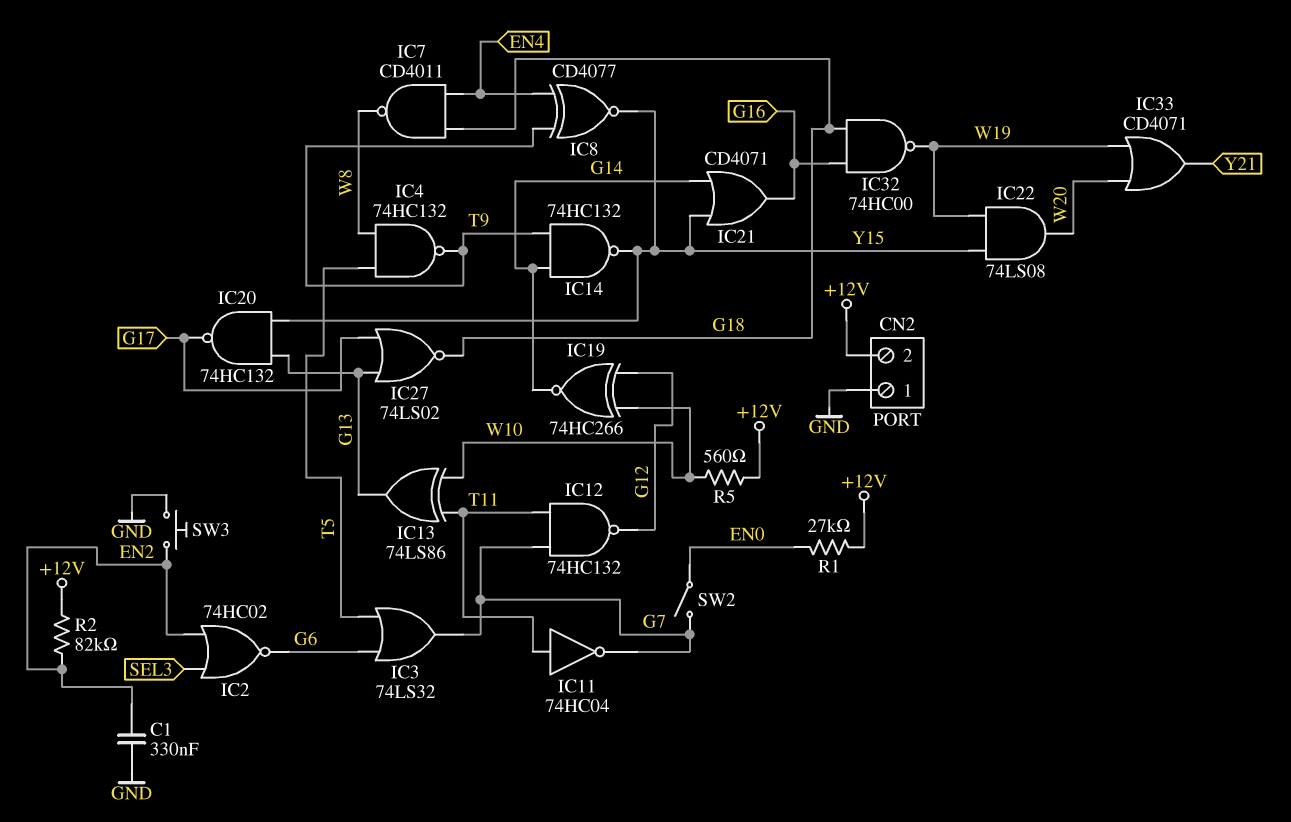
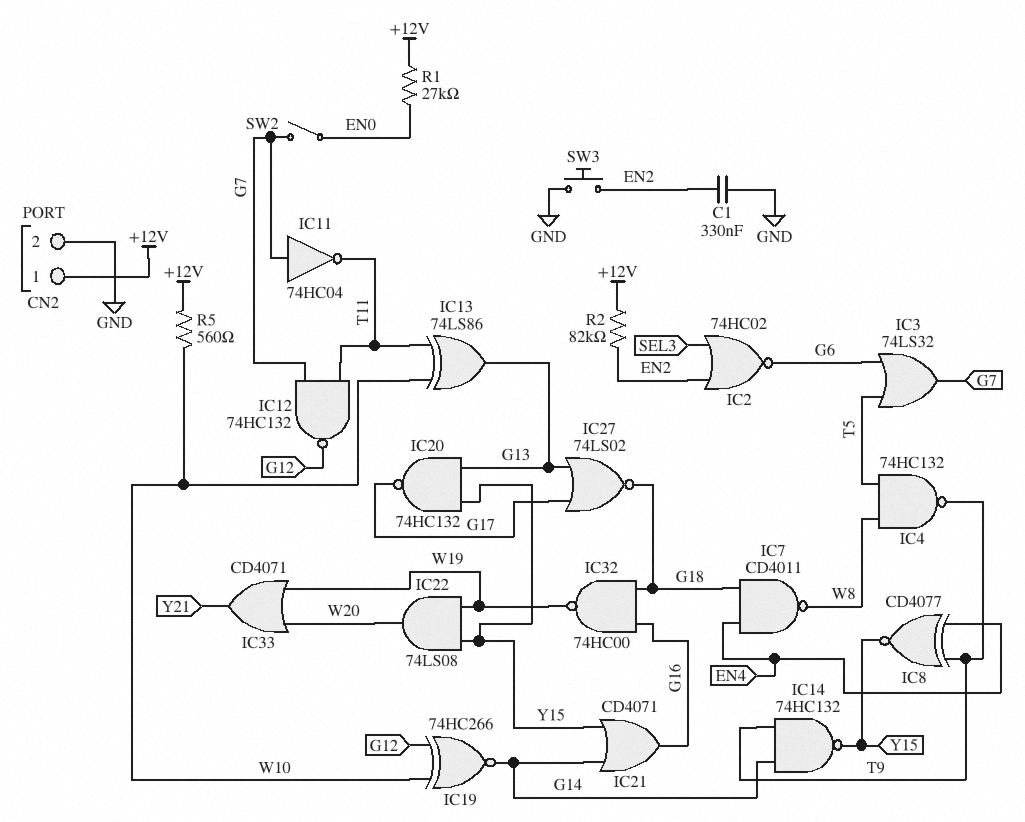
CN2 pin 1: GND -> +12V
CN2 pin 2: +12V -> GND
IC11: NOT 74HC04 (in T11, out G7) -> NOT 74HC04 (in G7, out T11)

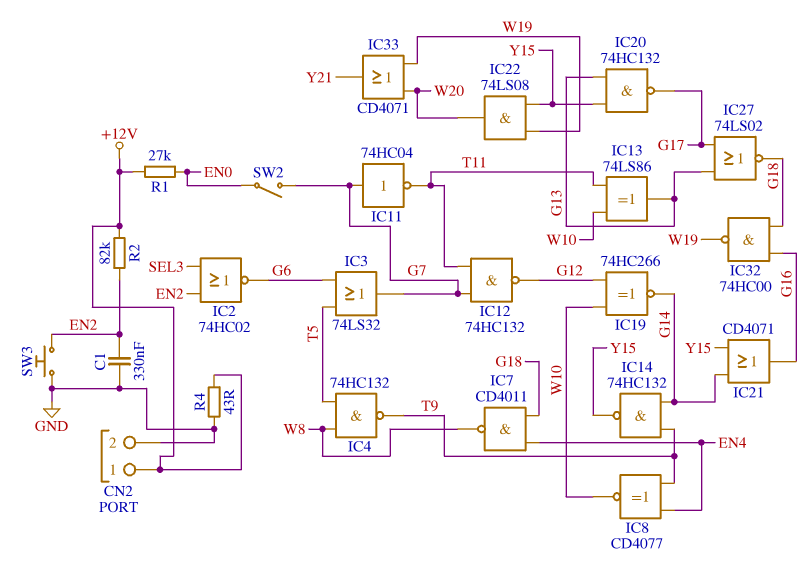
IC8: XNOR CD4077 (in EN4, in T9, out Y15) -> XNOR CD4077 (in EN4, in T9, out W10)
R4: none -> 43 (+12V, GND)
R5: 560 (+12V, W10) -> none

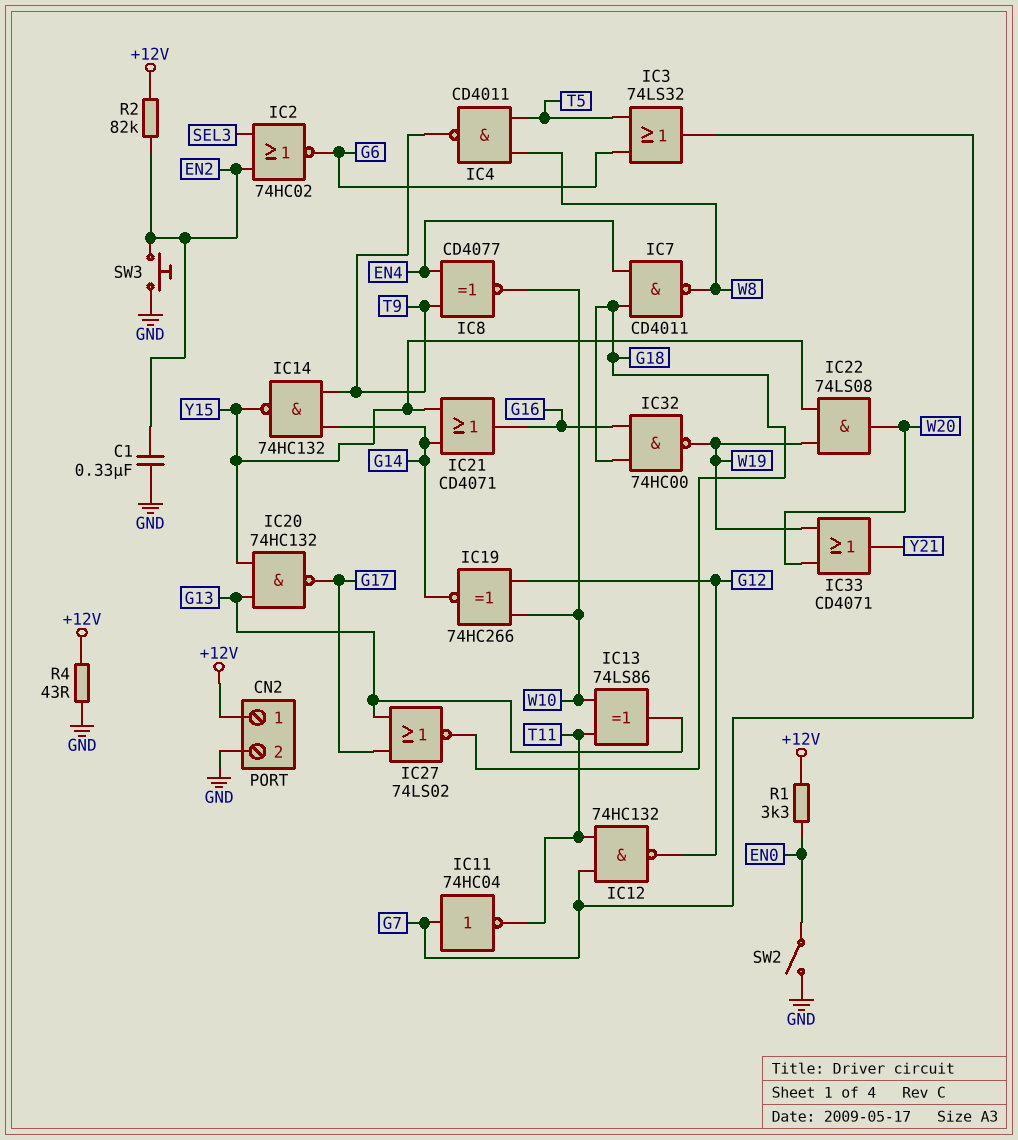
IC4: NAND 74HC132 (in T5, in W8, out T9) -> NAND CD4011 (in T5, in W8, out T9)
R1: 27k (+12V, EN0) -> 3.3k (+12V, EN0)
SW2: switch (EN0, G7) -> switch (EN0, GND)

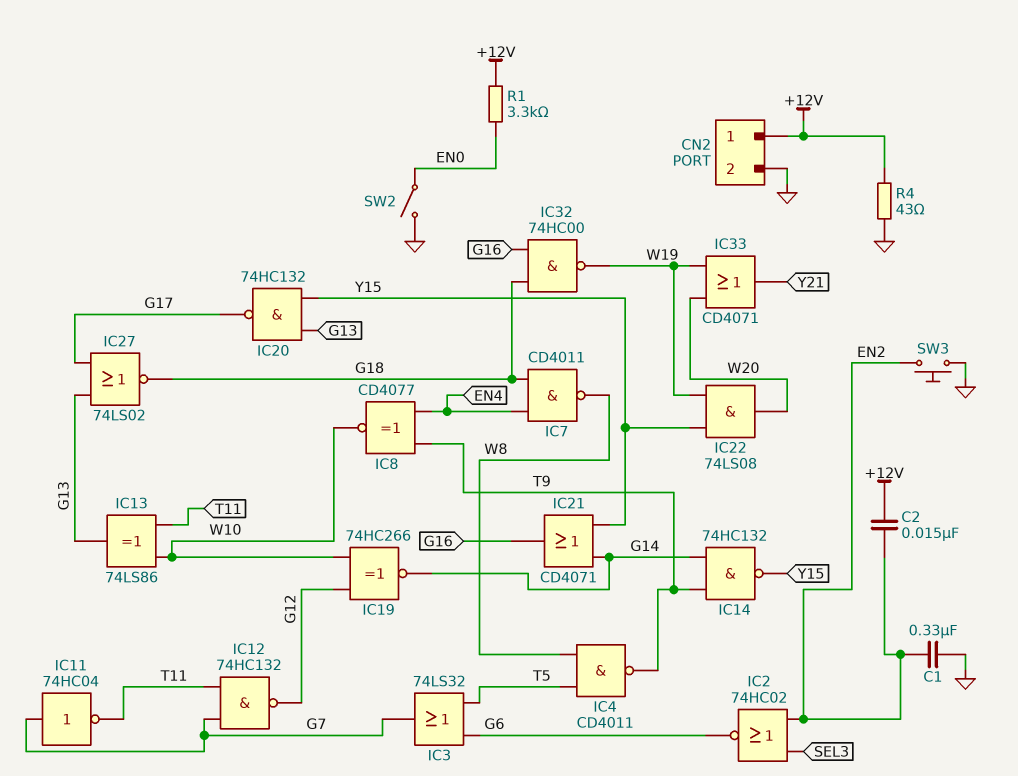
C2: none -> 15nF (+12V, EN2)
R2: 82k (+12V, EN2) -> none

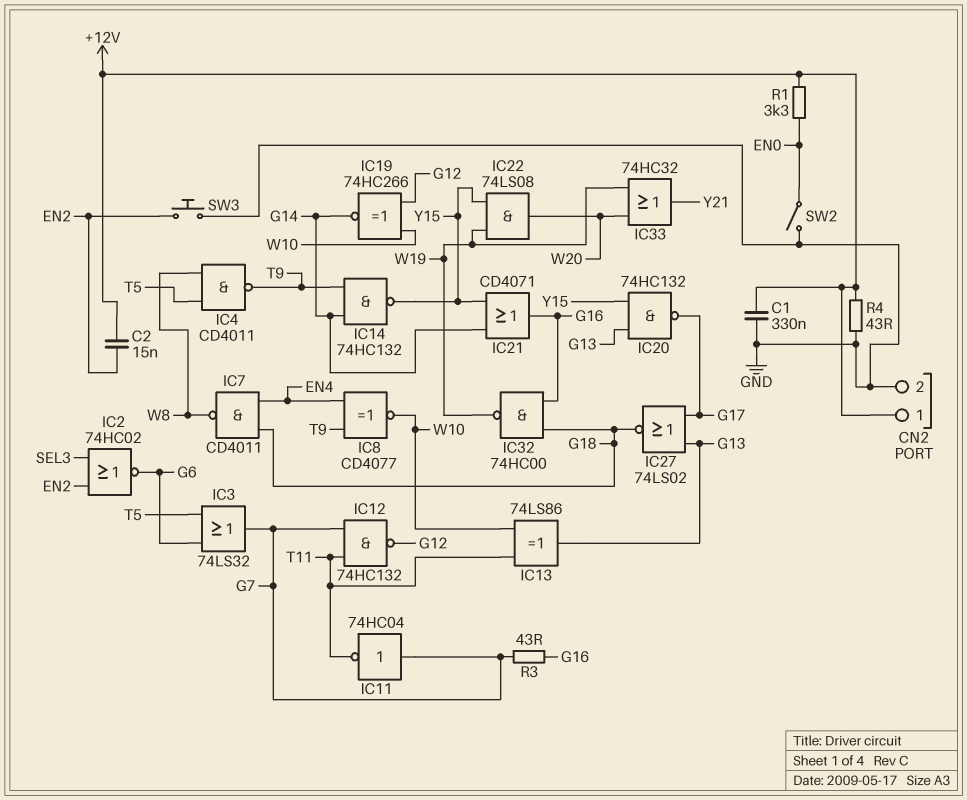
C1: 330nF (EN2, GND) -> 330nF (+12V, GND)
IC33: OR CD4071 (in W19, in W20, out Y21) -> OR 74HC32 (in W19, in W20, out Y21)
R3: none -> 43 (G7, G16)

